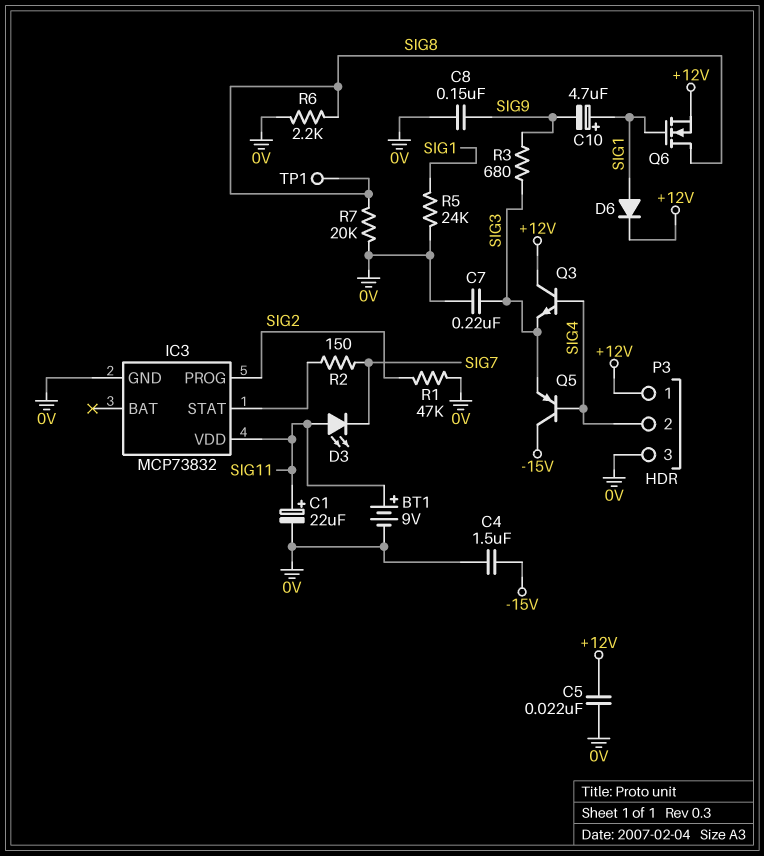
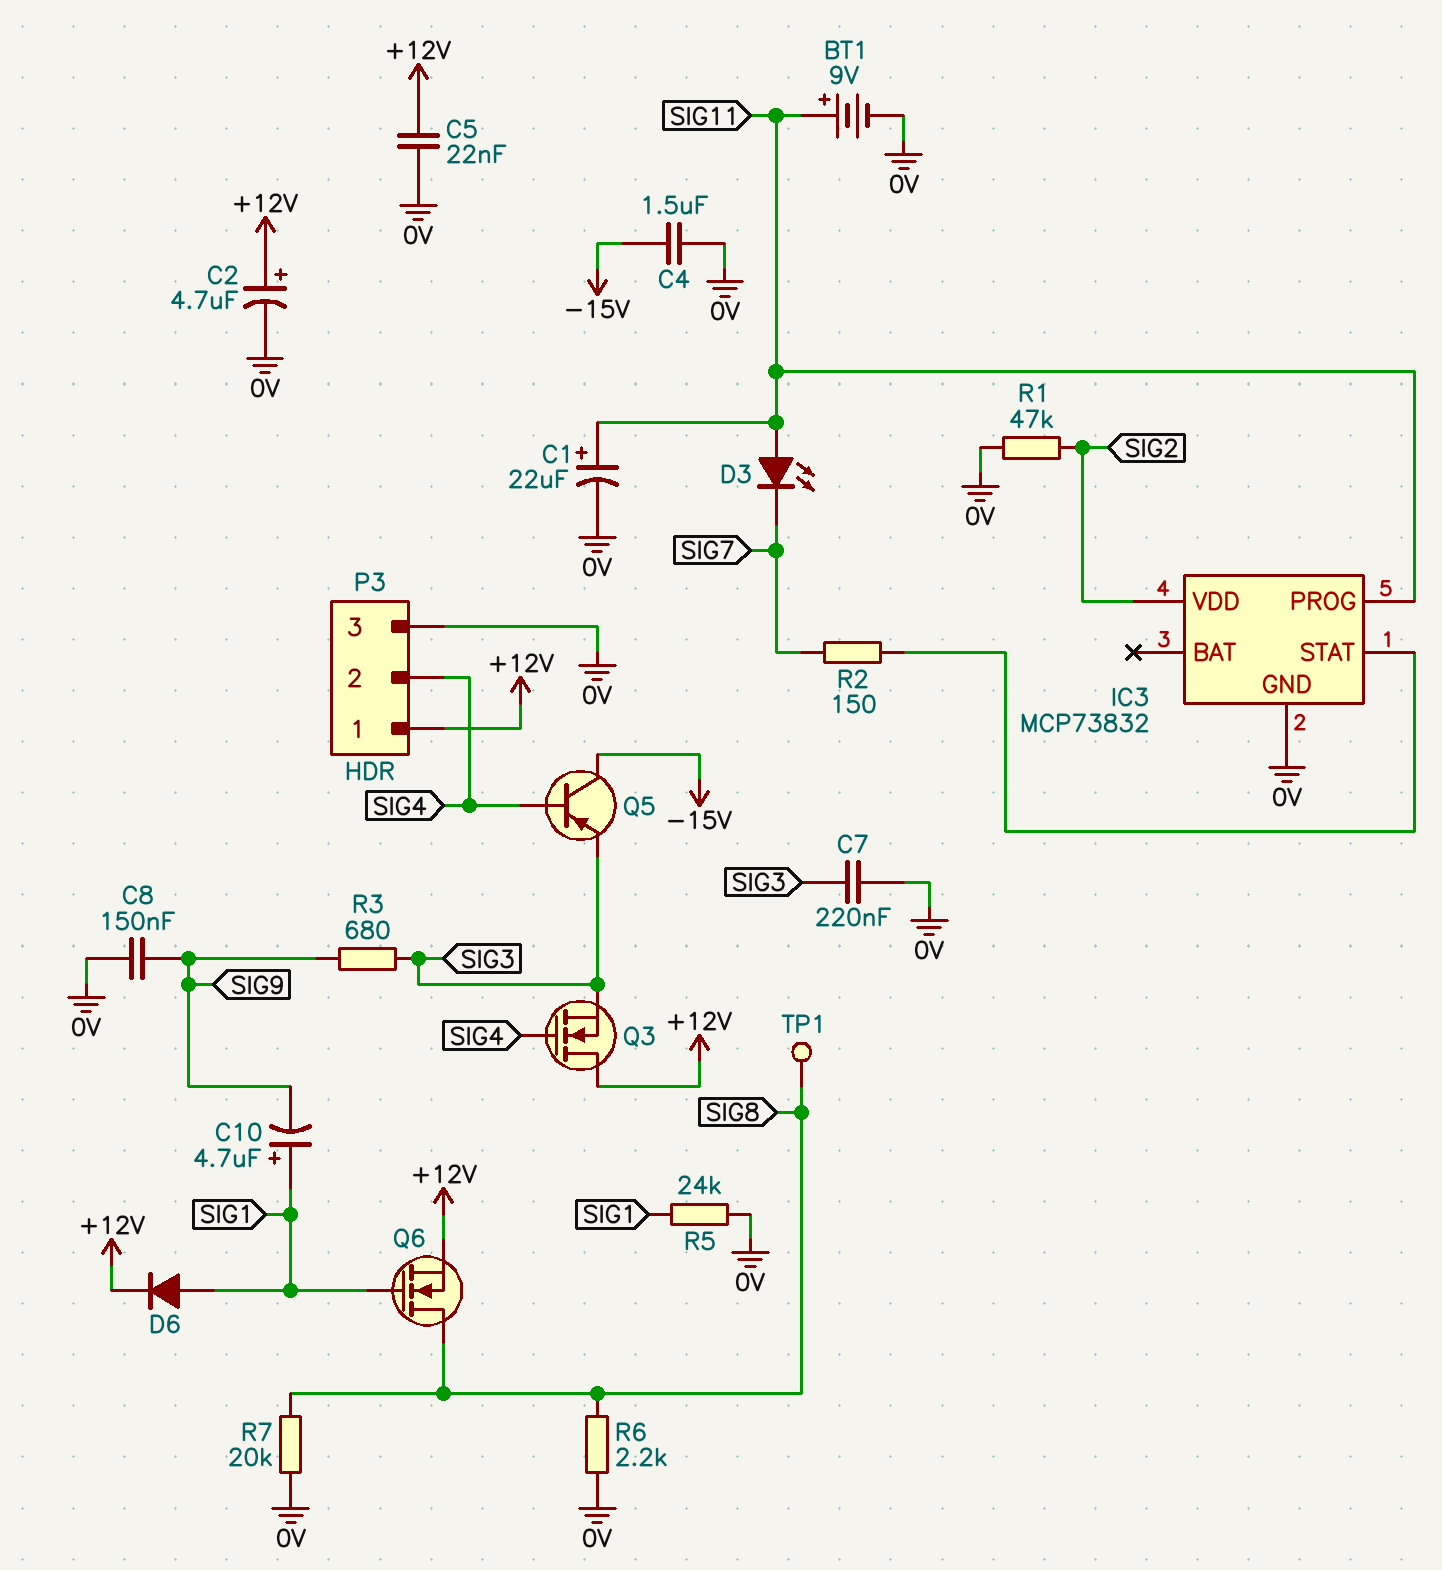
C2: none -> 4.7uF (plus +12V, minus 0V)
IC3 pin PROG: SIG2 -> SIG11
IC3 pin VDD: SIG11 -> SIG2
Q3: NPN (B SIG4, C +12V, E SIG3) -> NMOS (G SIG4, D +12V, S SIG3)

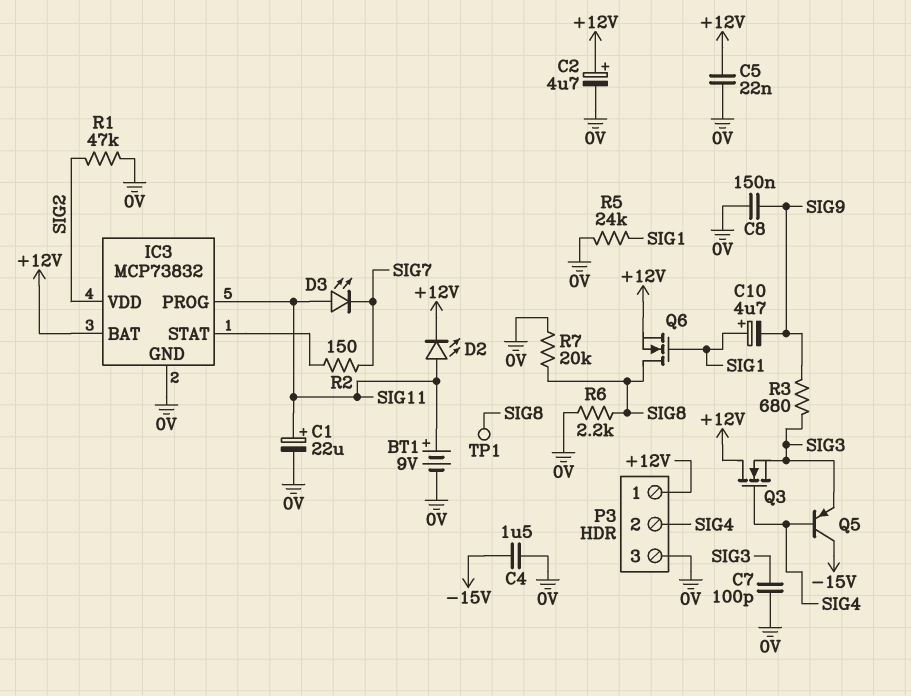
C7: 220nF (0V, SIG3) -> 100pF (0V, SIG3)
D2: none -> LED (A SIG11, K +12V)
D6: diode (A SIG1, K +12V) -> none
IC3 pin BAT: none -> +12V

